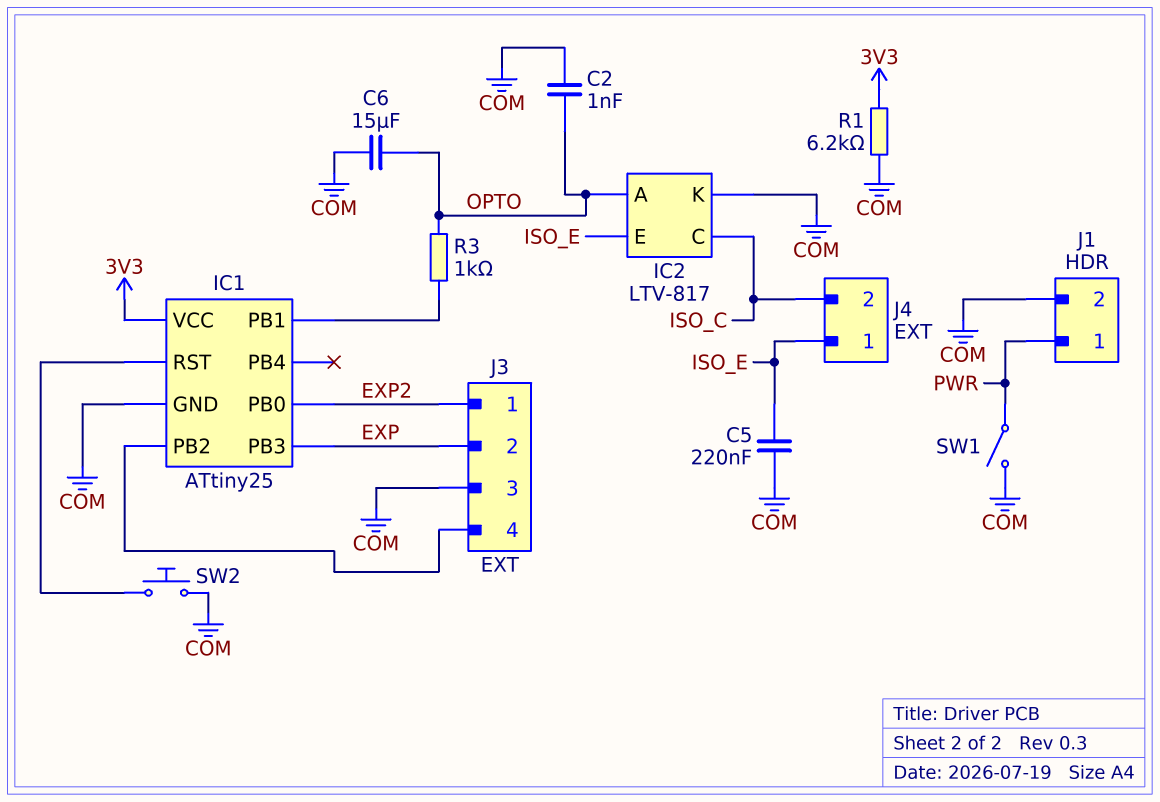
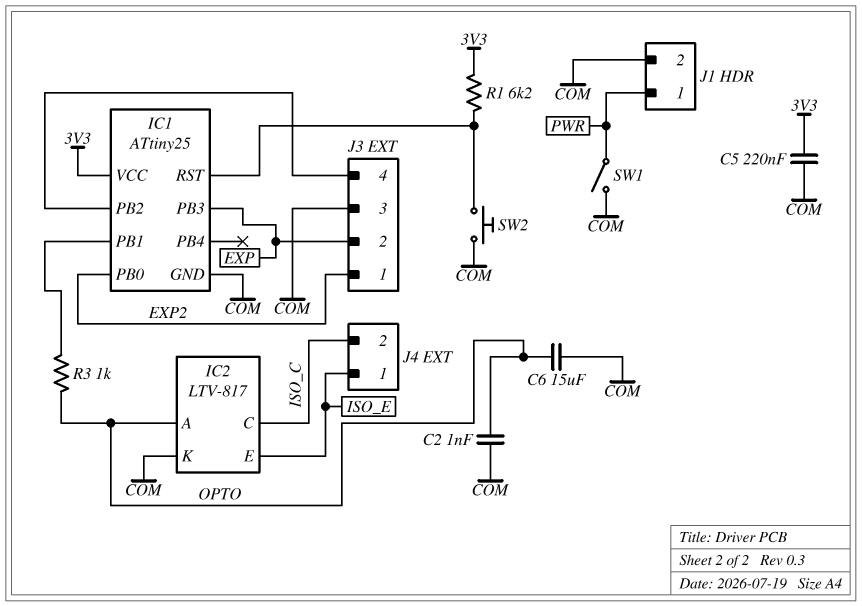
C5: 220nF (COM, ISO_E) -> 220nF (3V3, COM)
R1: 6.2k (3V3, COM) -> 6.2k (3V3, IC1/RST)

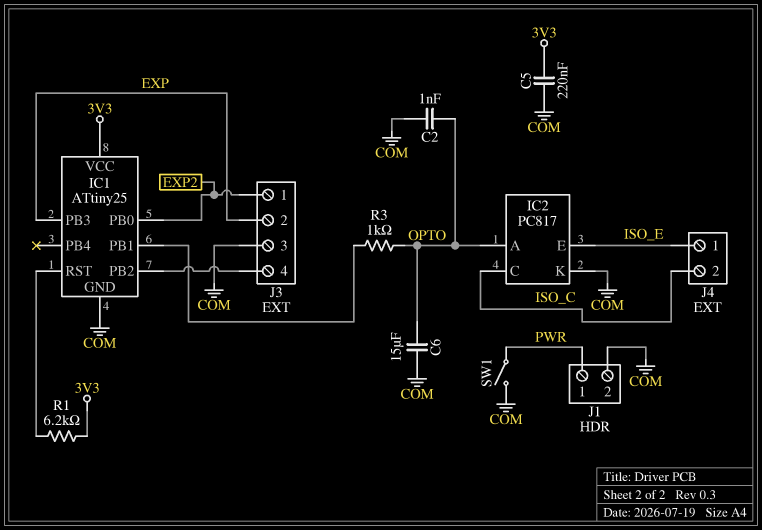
IC2: LTV-817 -> PC817
SW2: button (COM, IC1/RST) -> none

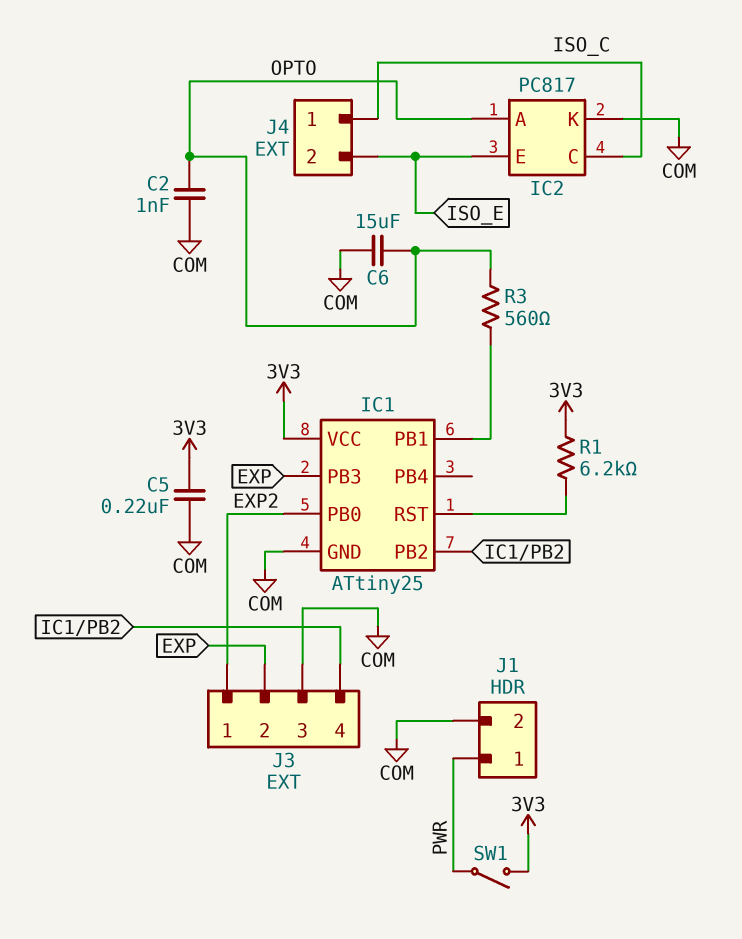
J4 pin 1: ISO_E -> ISO_C
J4 pin 2: ISO_C -> ISO_E
R3: 1k (IC1/PB1, OPTO) -> 560 (IC1/PB1, OPTO)
SW1: switch (COM, PWR) -> switch (3V3, PWR)

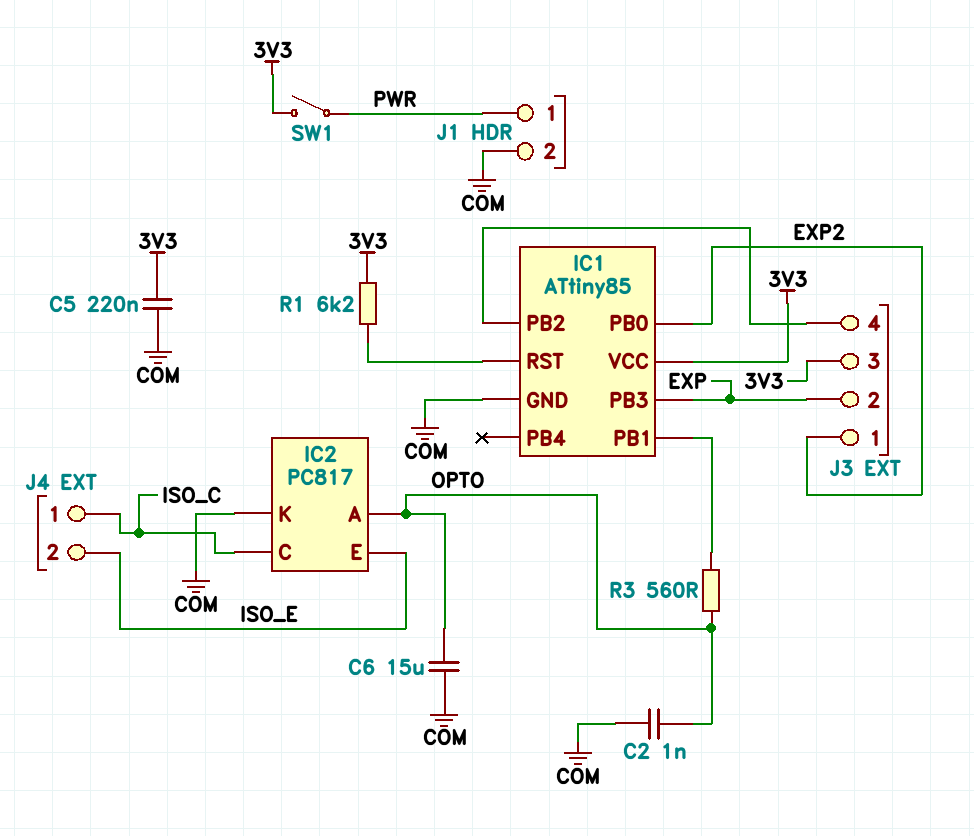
IC1: ATtiny25 -> ATtiny85
J3 pin 3: COM -> 3V3

